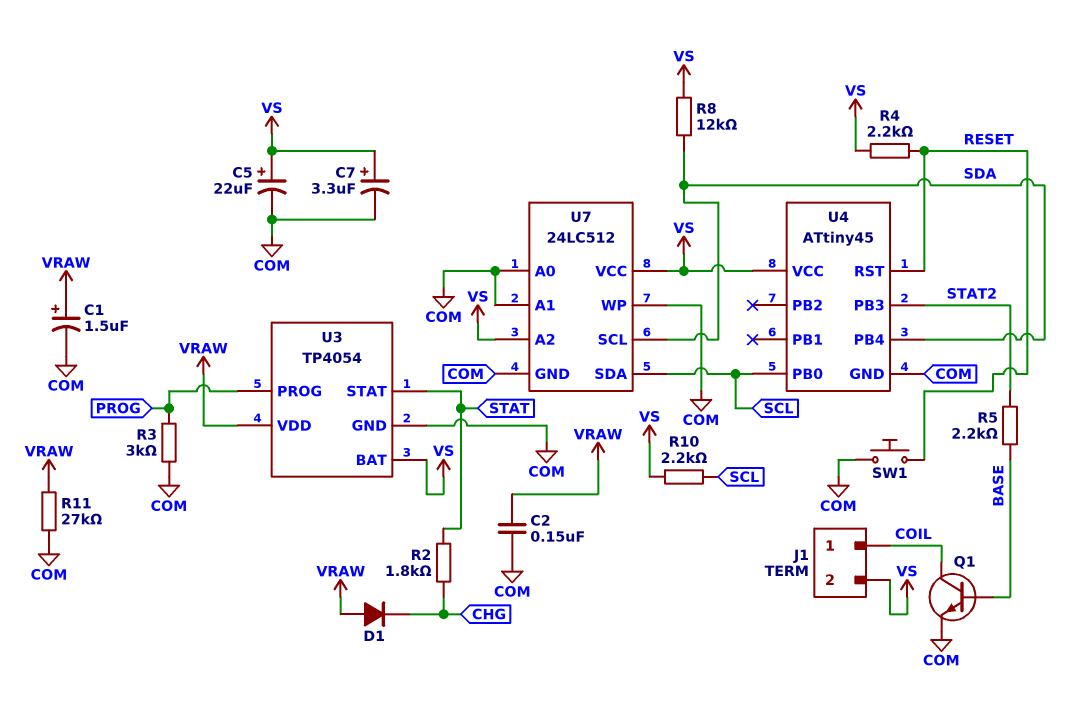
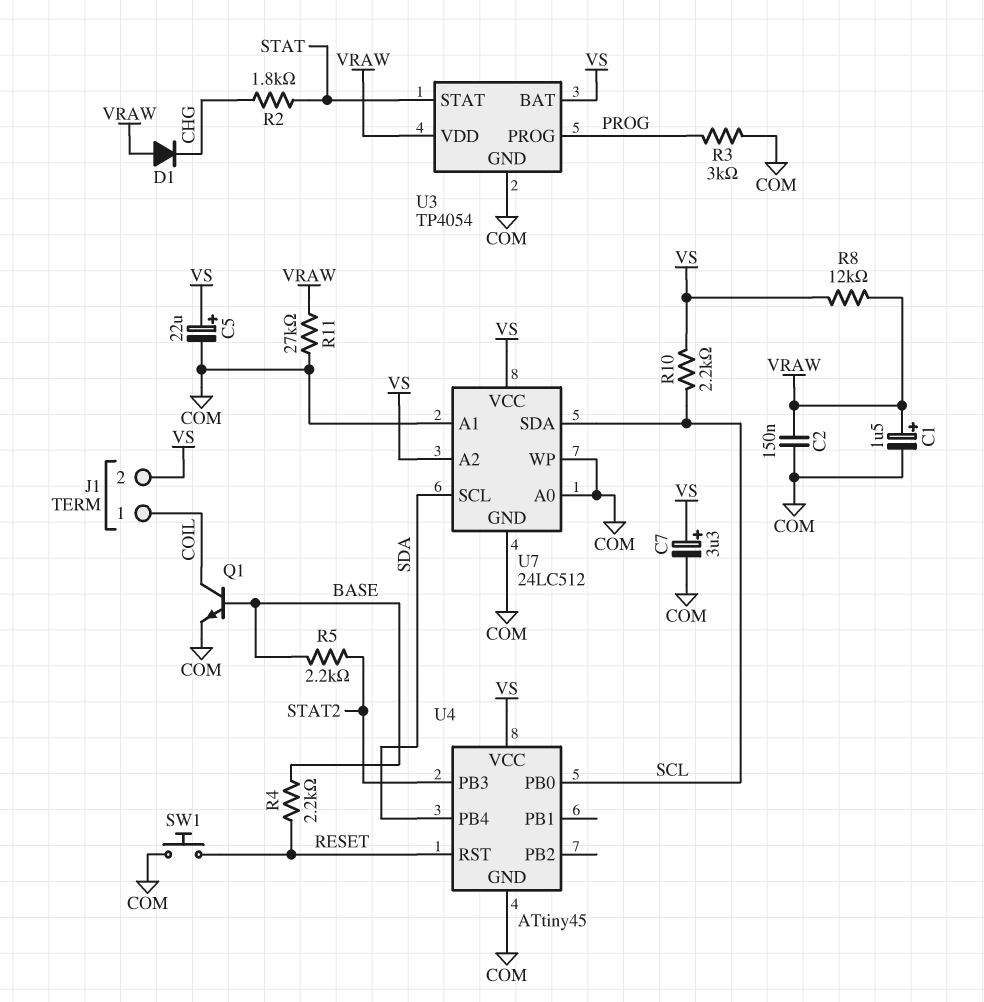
R4: 2.2k (RESET, VS) -> 2.2k (BASE, RESET)
R8: 12k (SDA, VS) -> 12k (VRAW, VS)

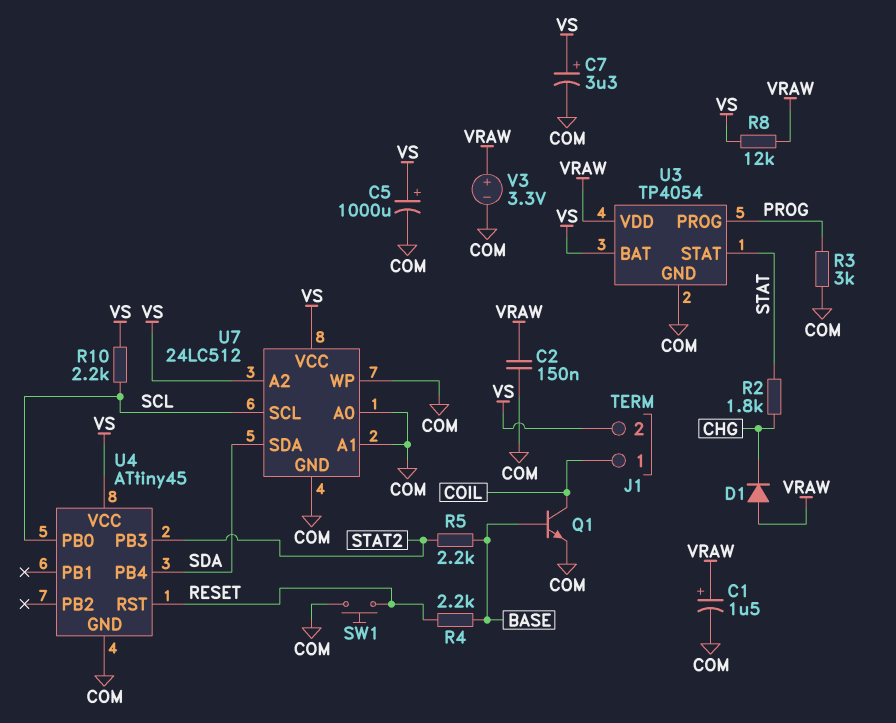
C5: 22uF (plus VS, minus COM) -> 1000uF (plus VS, minus COM)
R11: 27k (COM, VRAW) -> none
U7 pin SCL: SDA -> SCL
U7 pin SDA: SCL -> SDA
V3: none -> 3.3V (plus VRAW, minus COM)

